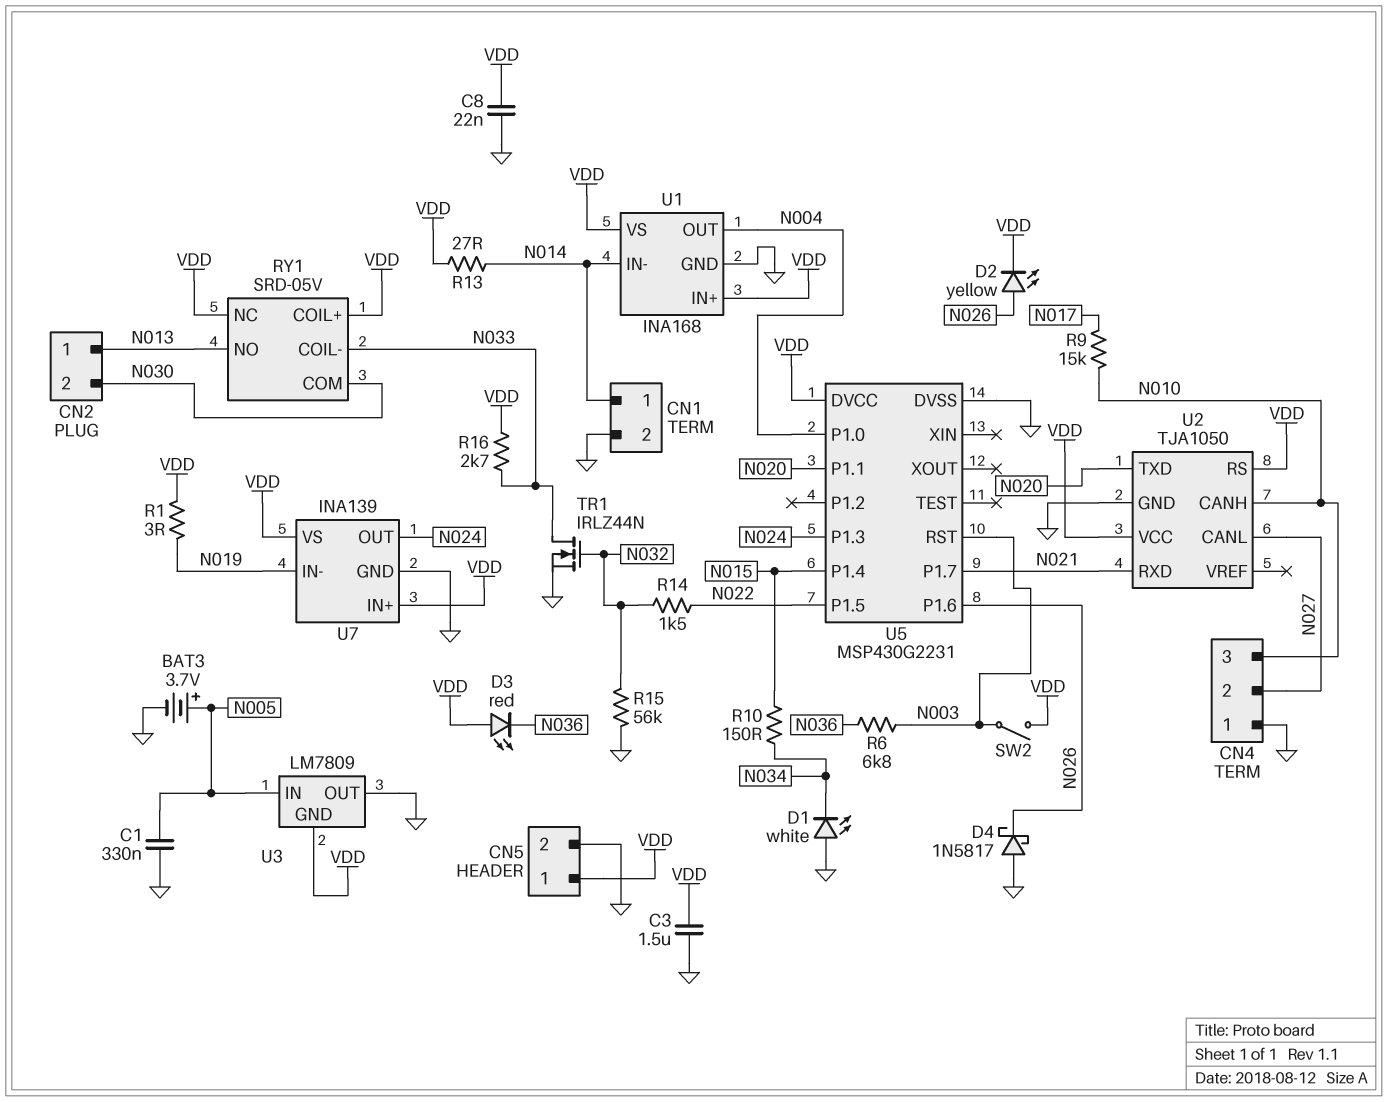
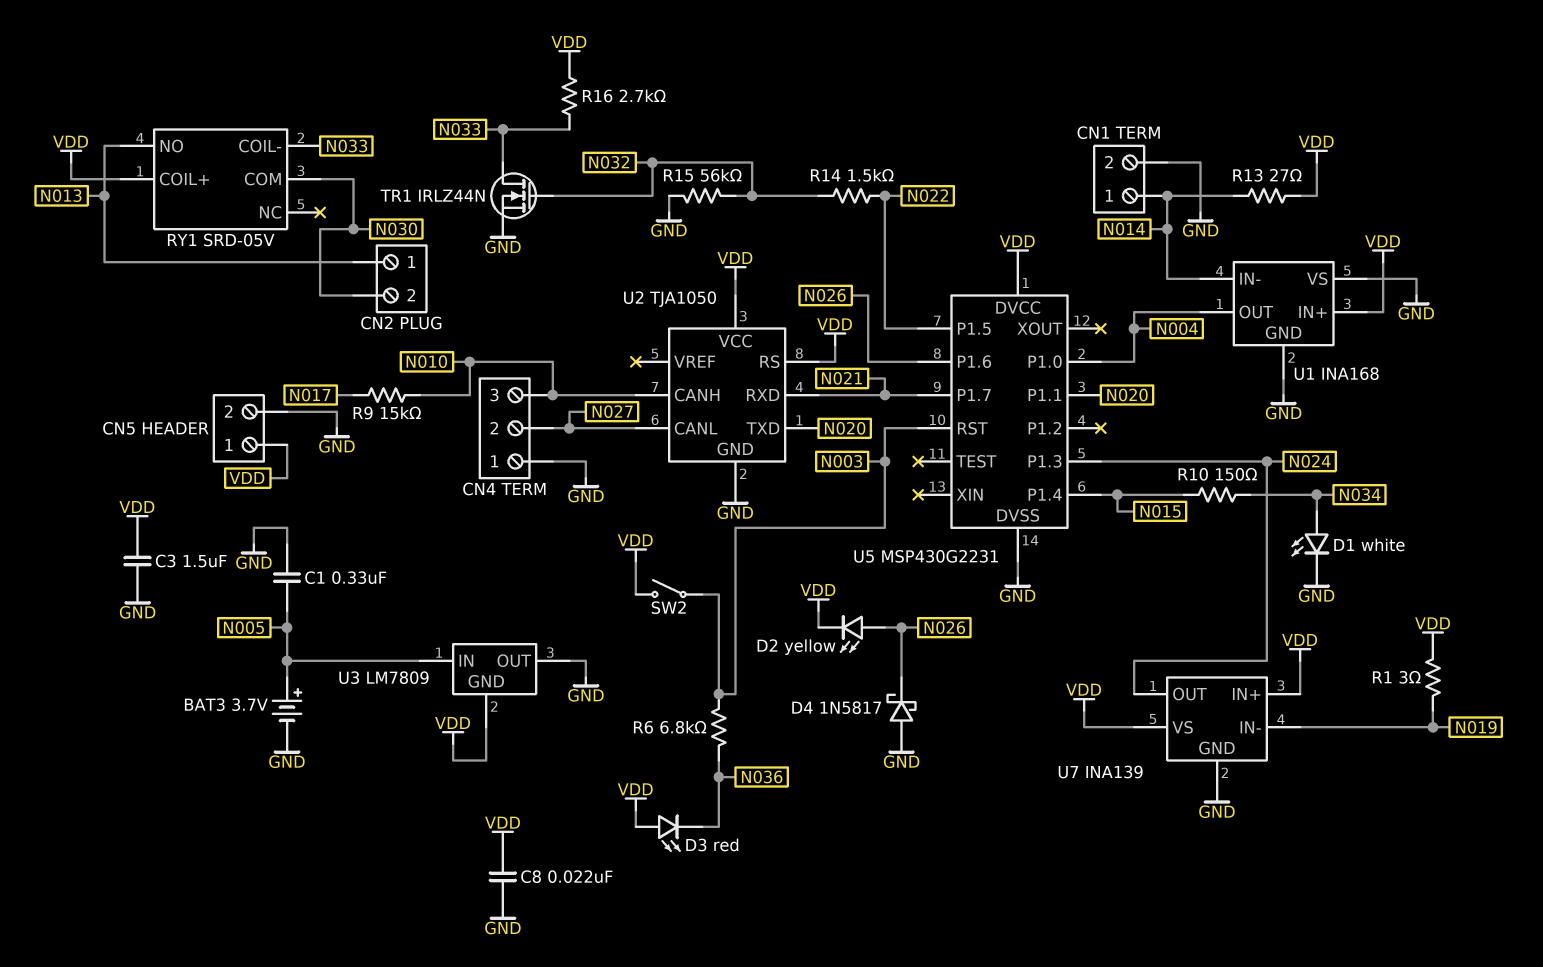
D1: LED white (A GND, K N034) -> LED white (A N034, K GND)
RY1 pin NC: VDD -> none
U1 pin VS: VDD -> GND

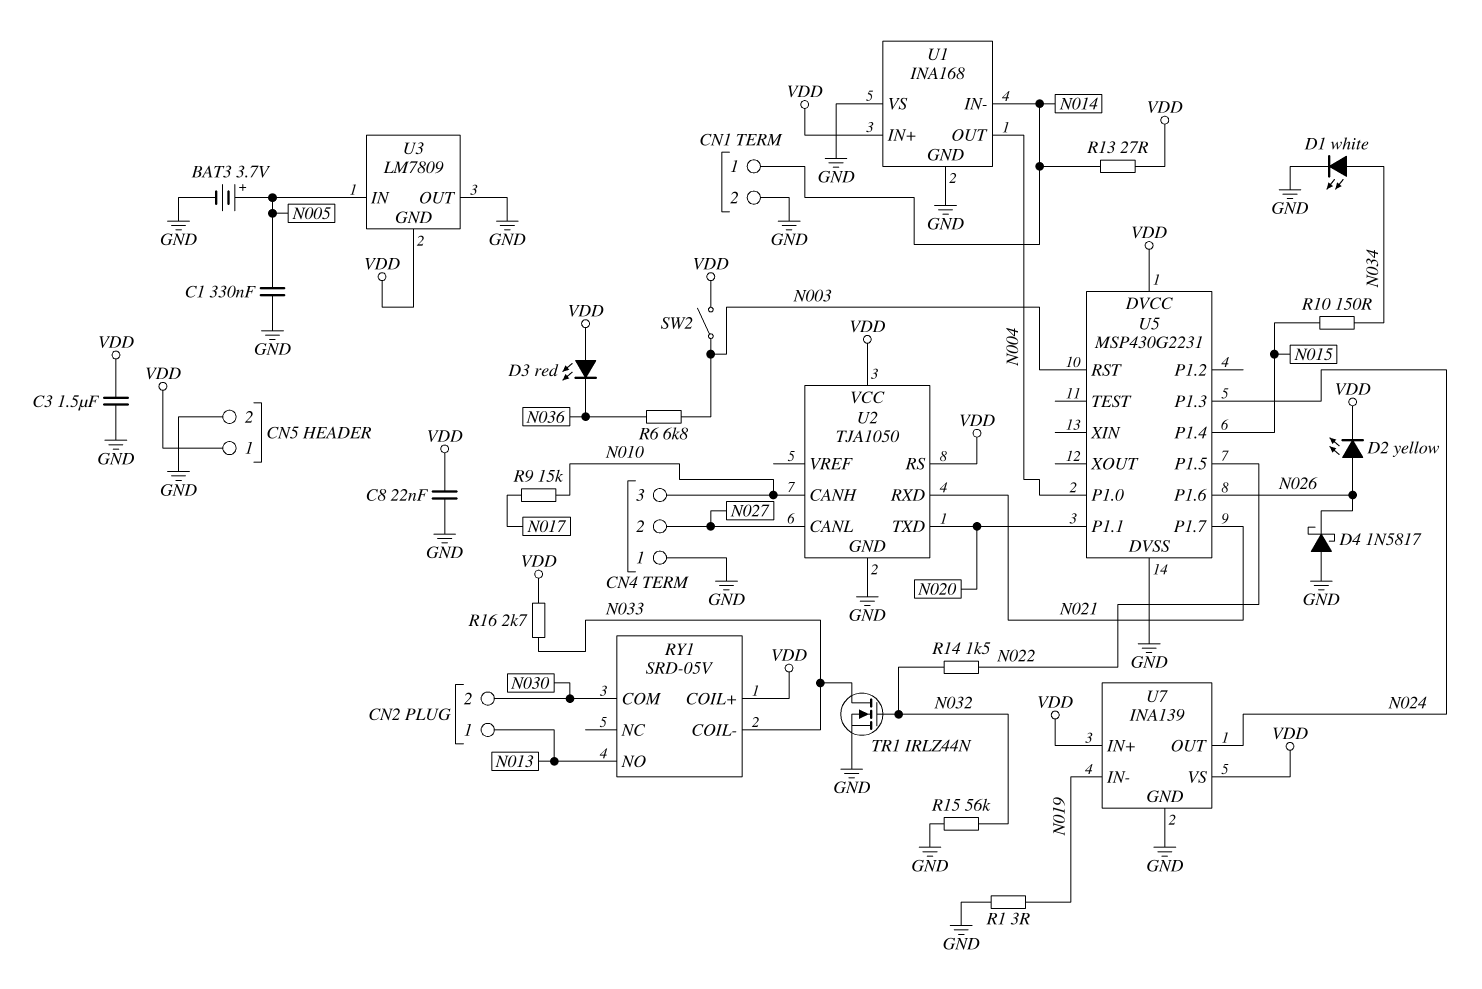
R1: 3 (N019, VDD) -> 3 (GND, N019)

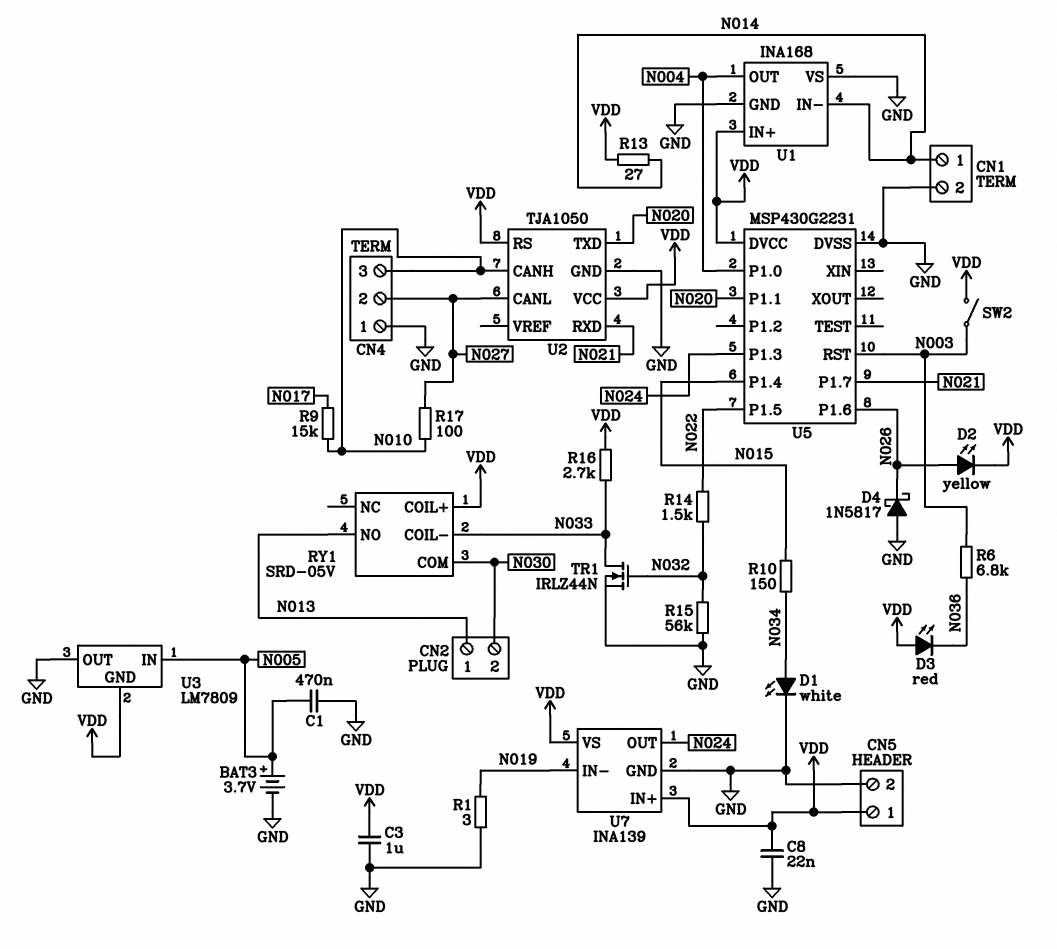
C1: 330nF (GND, N005) -> 470nF (GND, N005)
C3: 1.5uF (GND, VDD) -> 1uF (GND, VDD)
R17: none -> 100 (N010, N027)

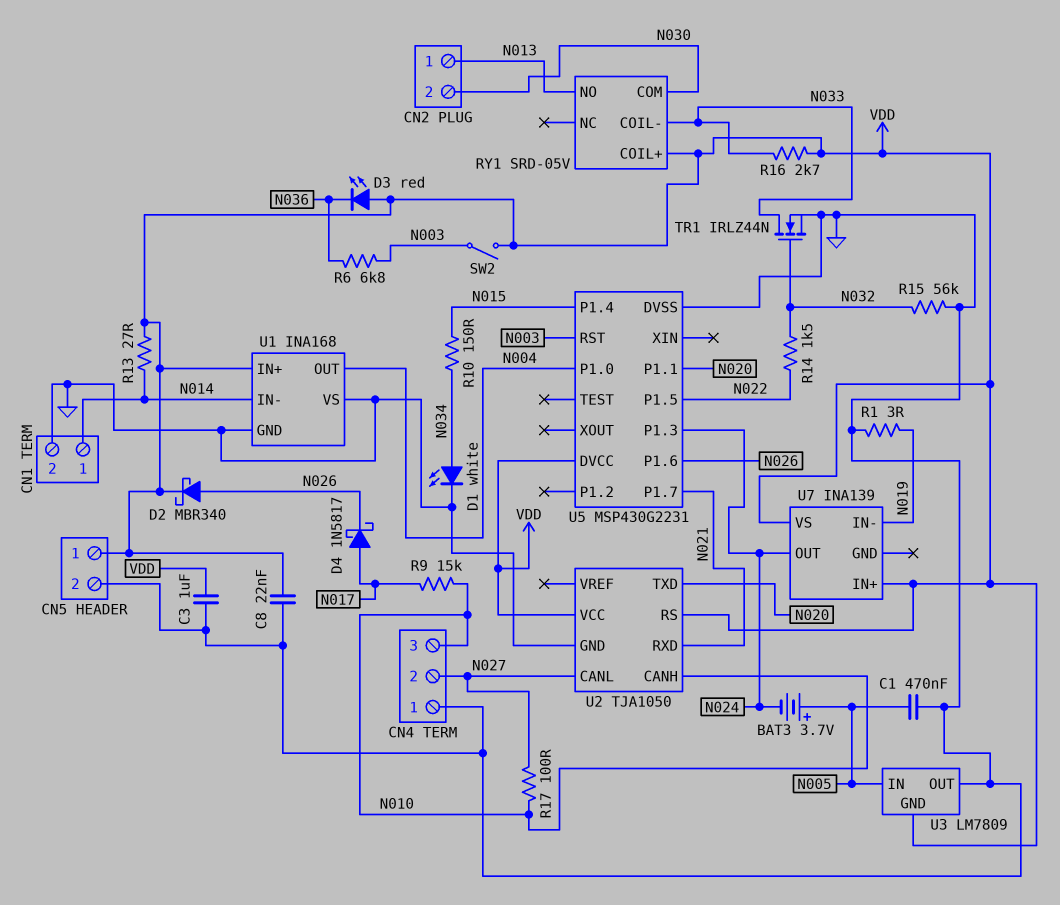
BAT3: 3.7V (plus N005, minus GND) -> 3.7V (plus N005, minus N024)
D2: LED yellow (A N026, K VDD) -> schottky MBR340 (A N026, K VDD)
D4: schottky 1N5817 (A GND, K N026) -> schottky 1N5817 (A N017, K N026)
U7 pin GND: GND -> none

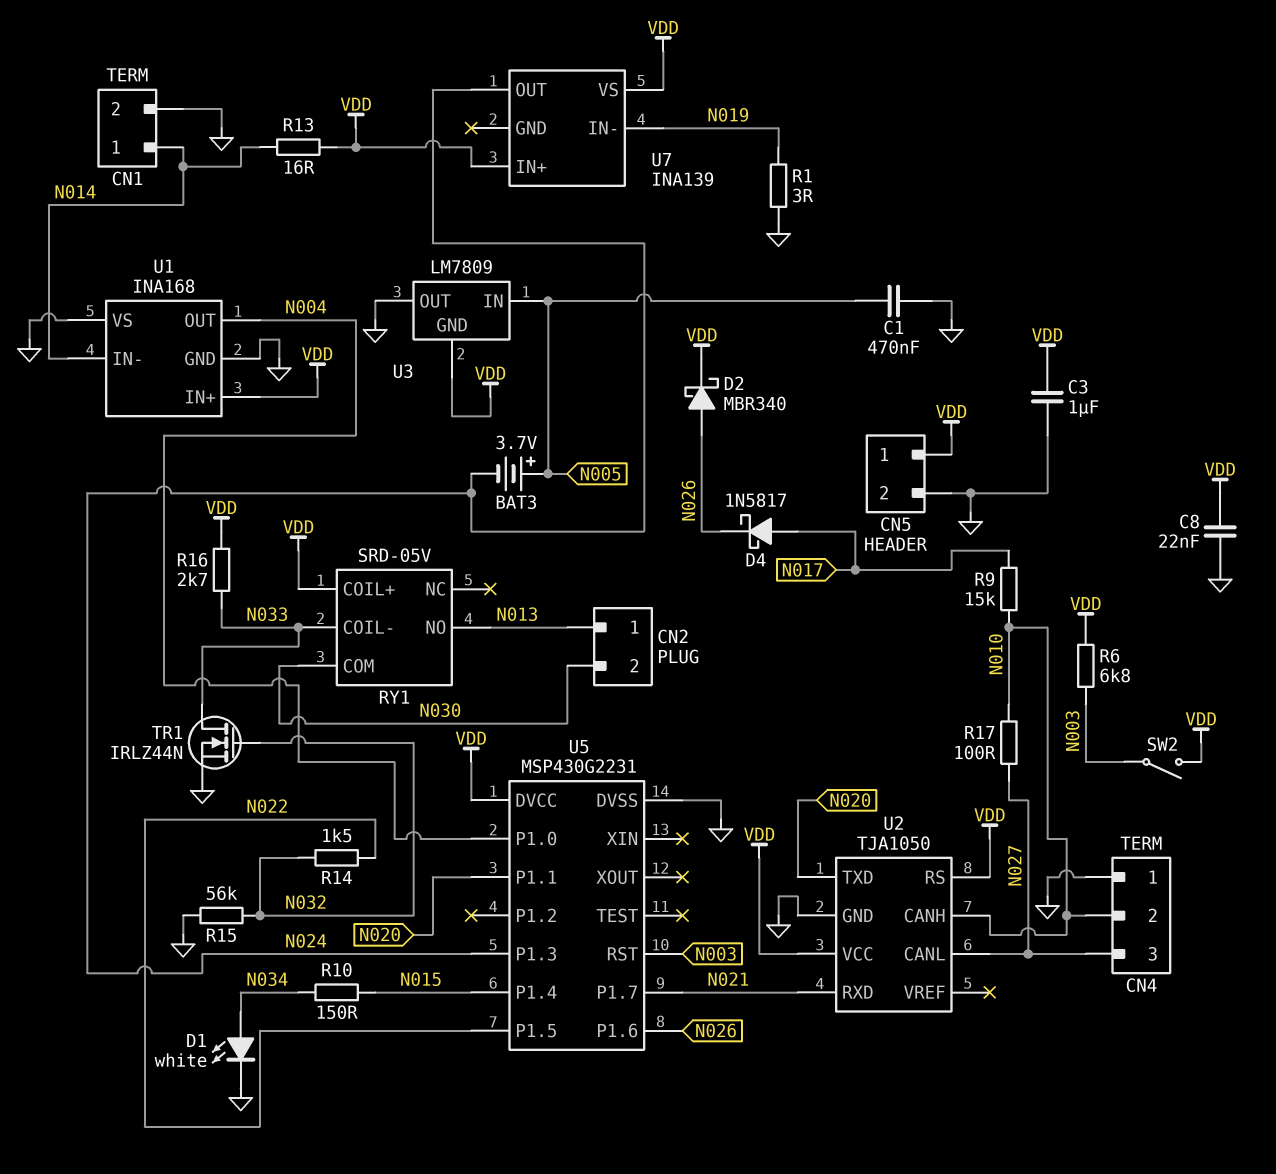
CN4 pin 2: N027 -> N010
CN4 pin 3: N010 -> N027
D3: LED red (A VDD, K N036) -> none
R6: 6.8k (N003, N036) -> 6.8k (N003, VDD)
R13: 27 (N014, VDD) -> 16 (N014, VDD)

